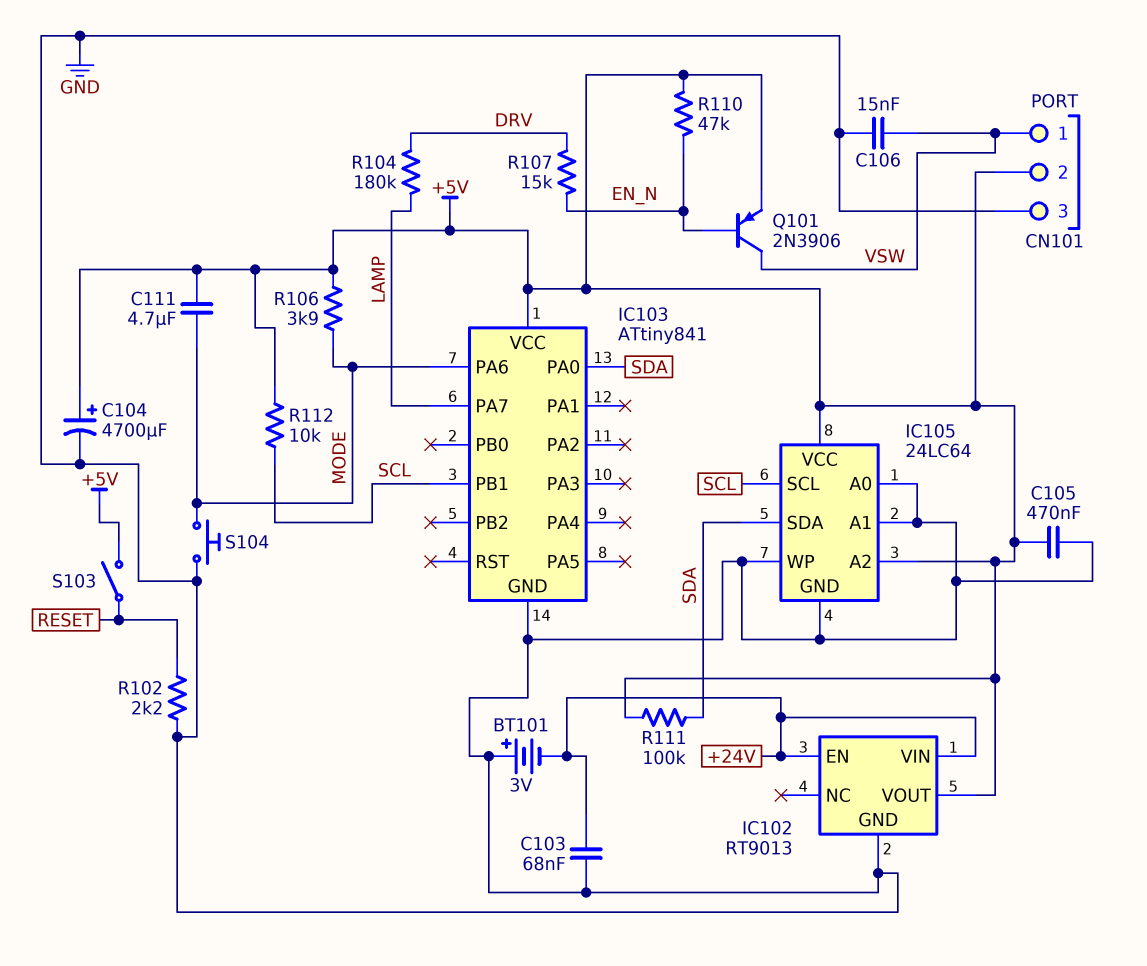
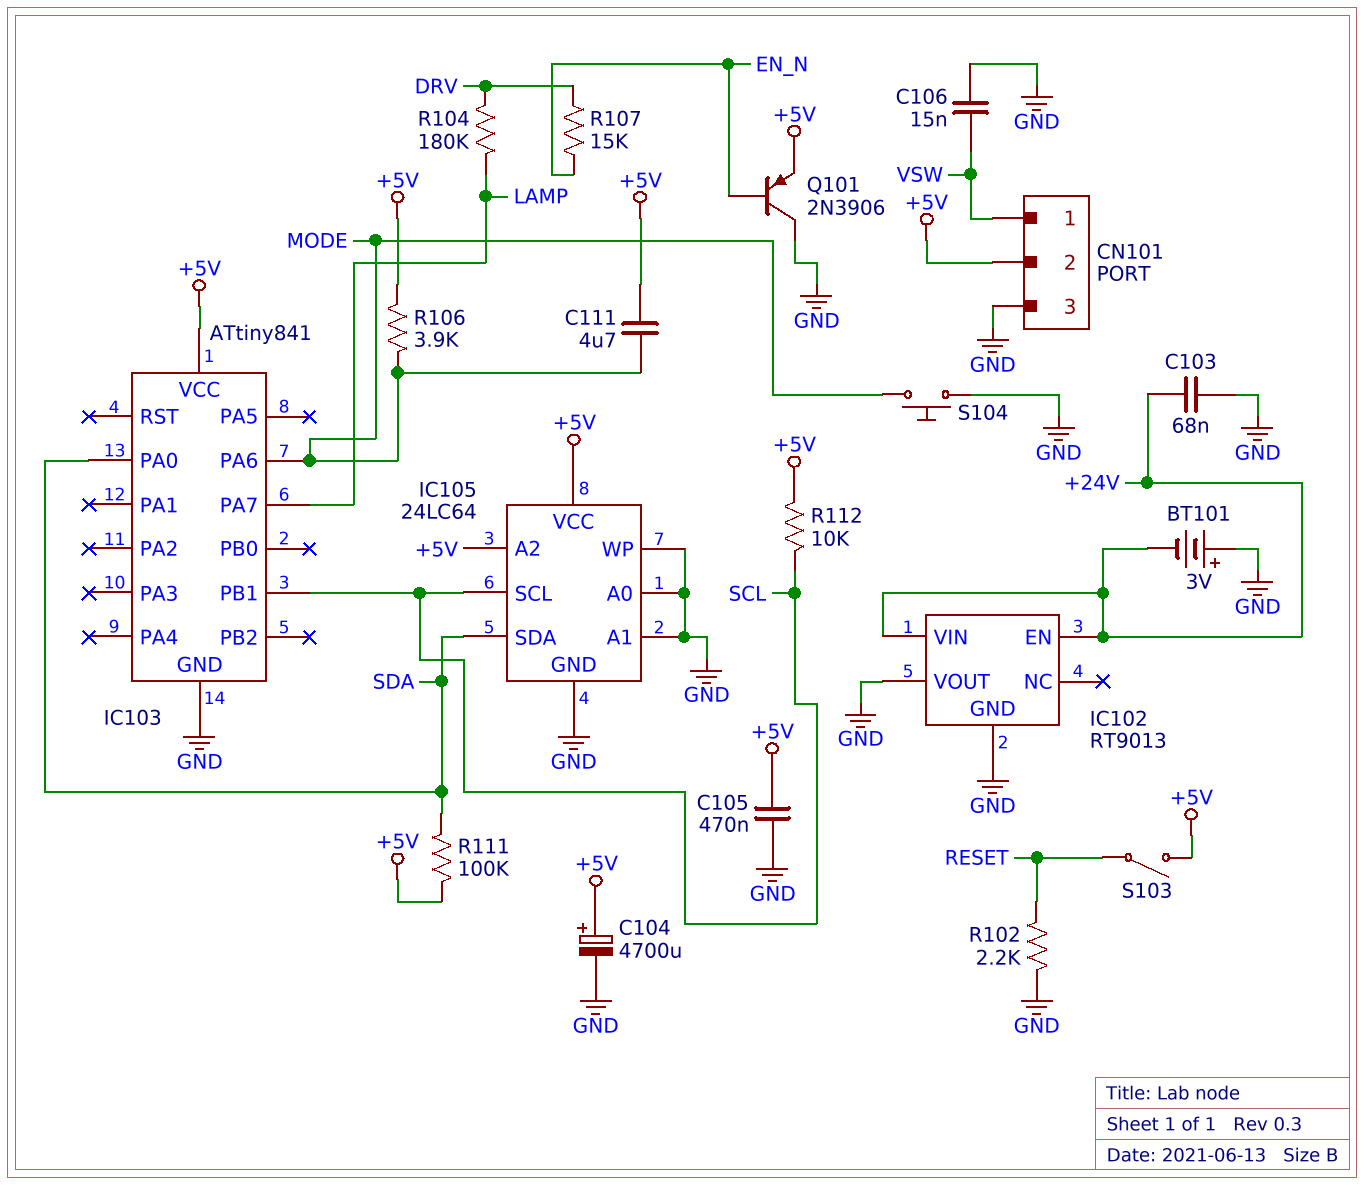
IC102 pin VOUT: +5V -> GND
Q101: PNP 2N3906 (B EN_N, C VSW, E +5V) -> PNP 2N3906 (B EN_N, C GND, E +5V)
R110: 47k (+5V, EN_N) -> none

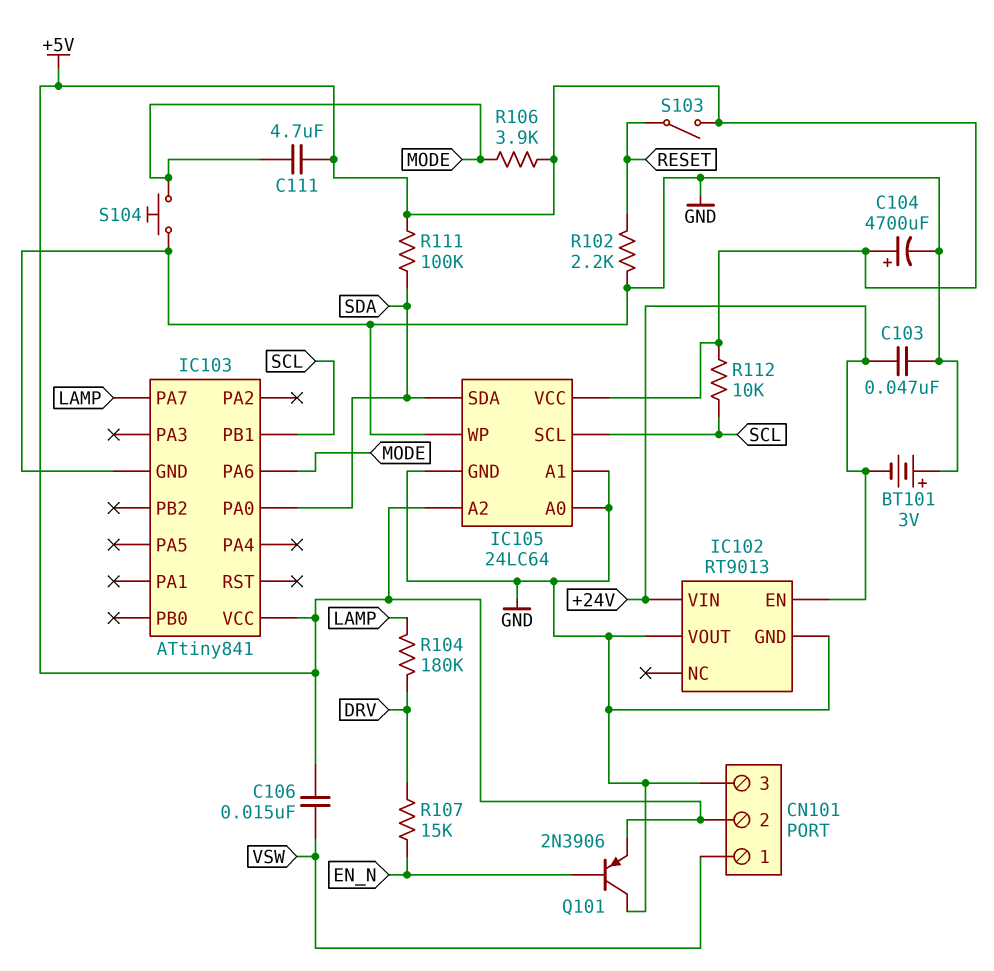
C103: 68nF (+24V, GND) -> 47nF (+24V, GND)
C105: 470nF (+5V, GND) -> none
C106: 15nF (GND, VSW) -> 15nF (+5V, VSW)

